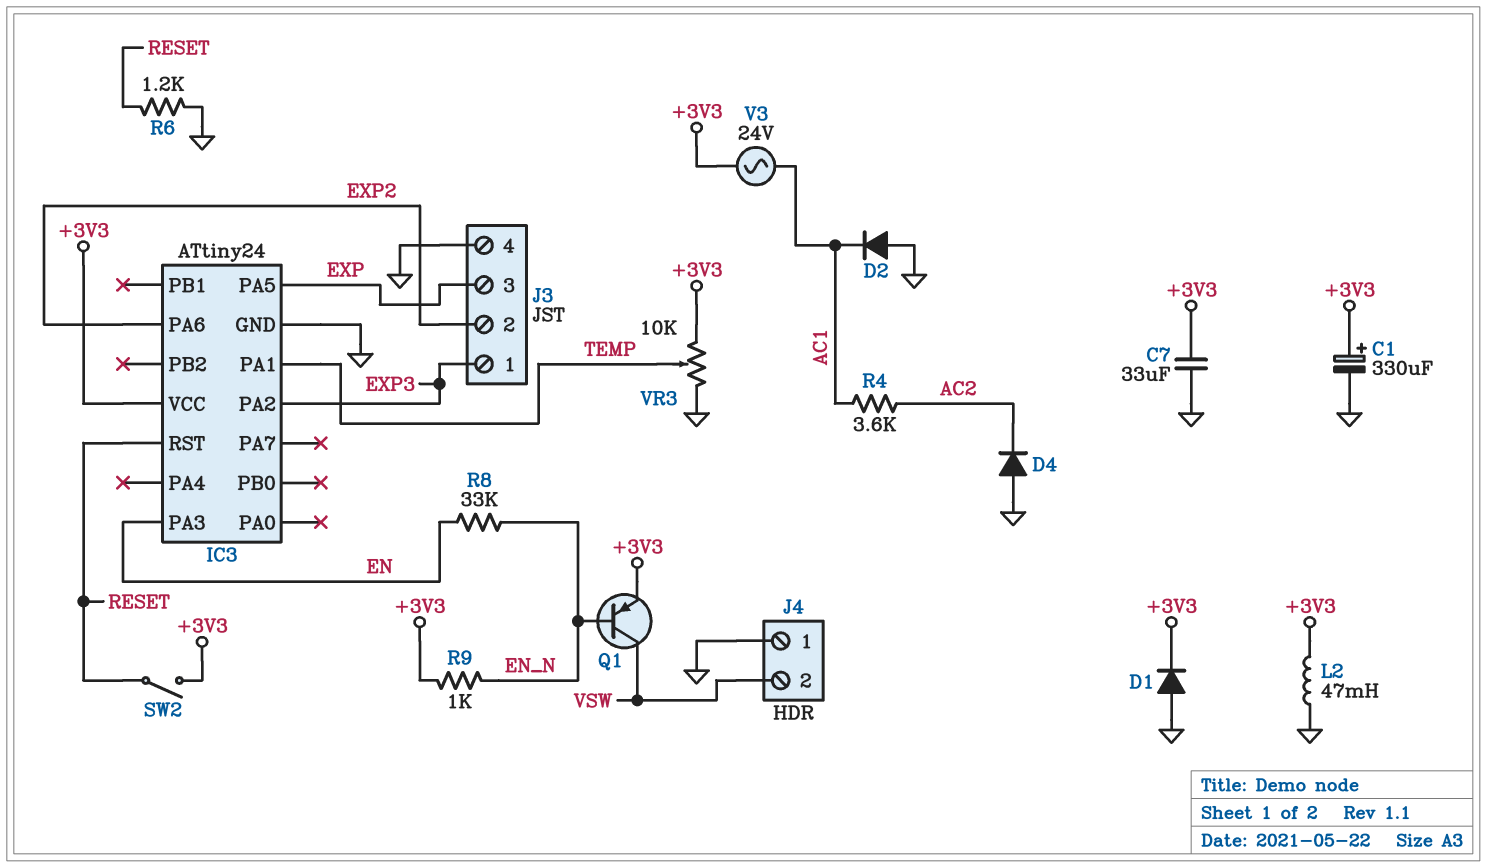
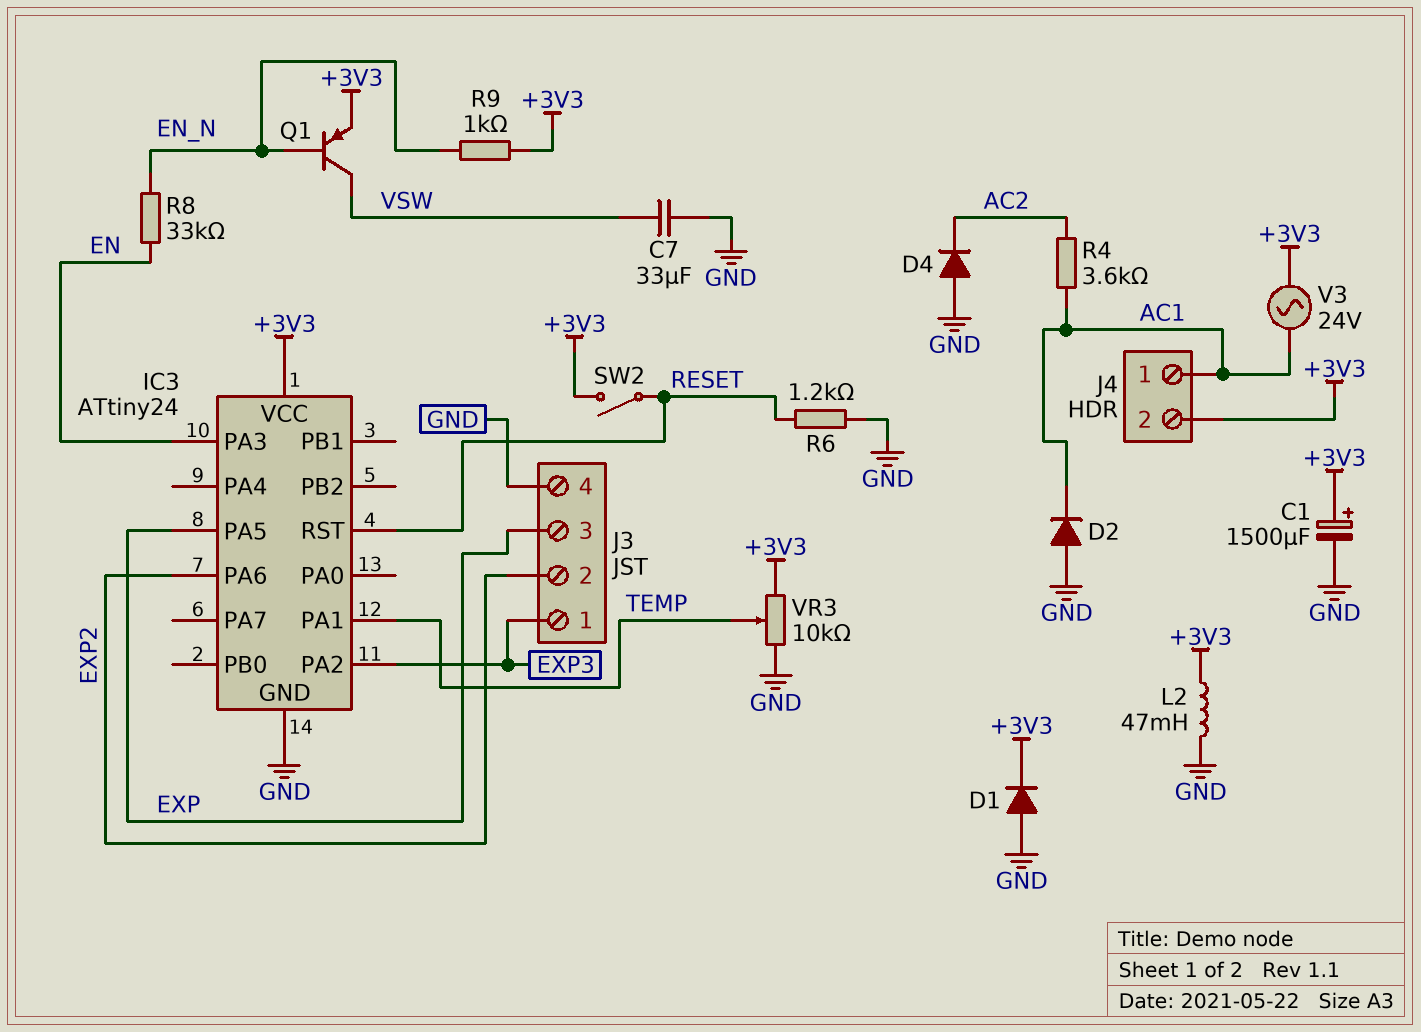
C1: 330uF (plus +3V3, minus GND) -> 1500uF (plus +3V3, minus GND)
C7: 33uF (+3V3, GND) -> 33uF (GND, VSW)
J4 pin 1: GND -> AC1
J4 pin 2: VSW -> +3V3

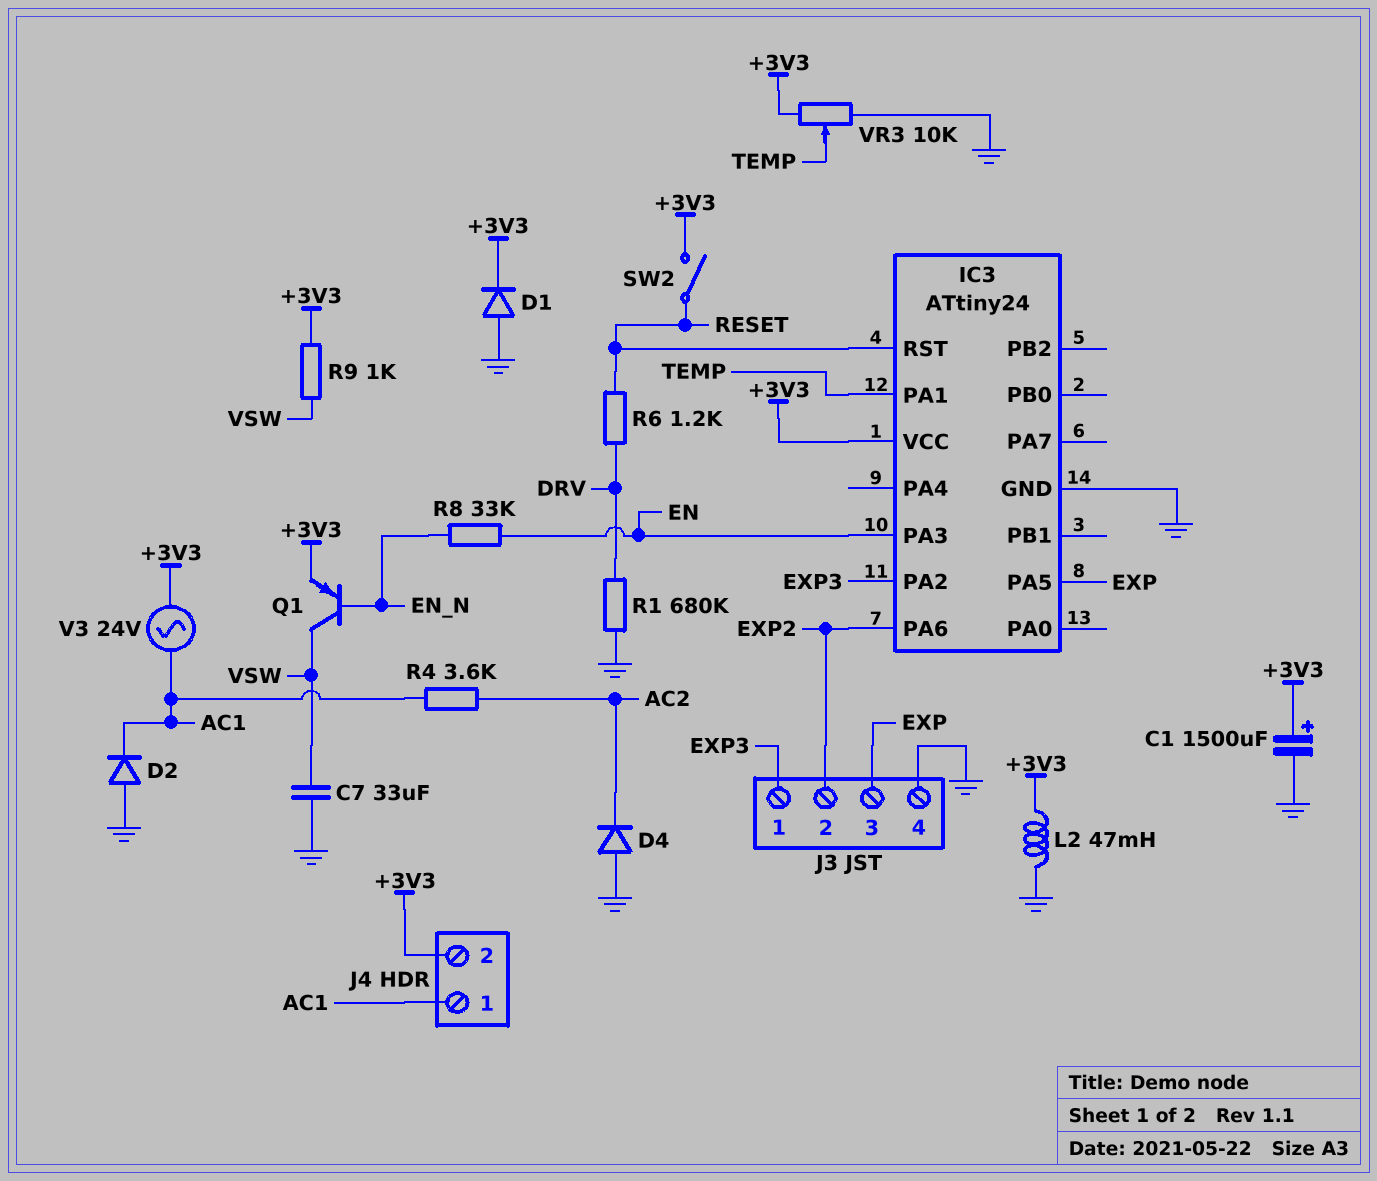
R1: none -> 680k (DRV, GND)
R6: 1.2k (GND, RESET) -> 1.2k (DRV, RESET)
R9: 1k (+3V3, EN_N) -> 1k (+3V3, VSW)

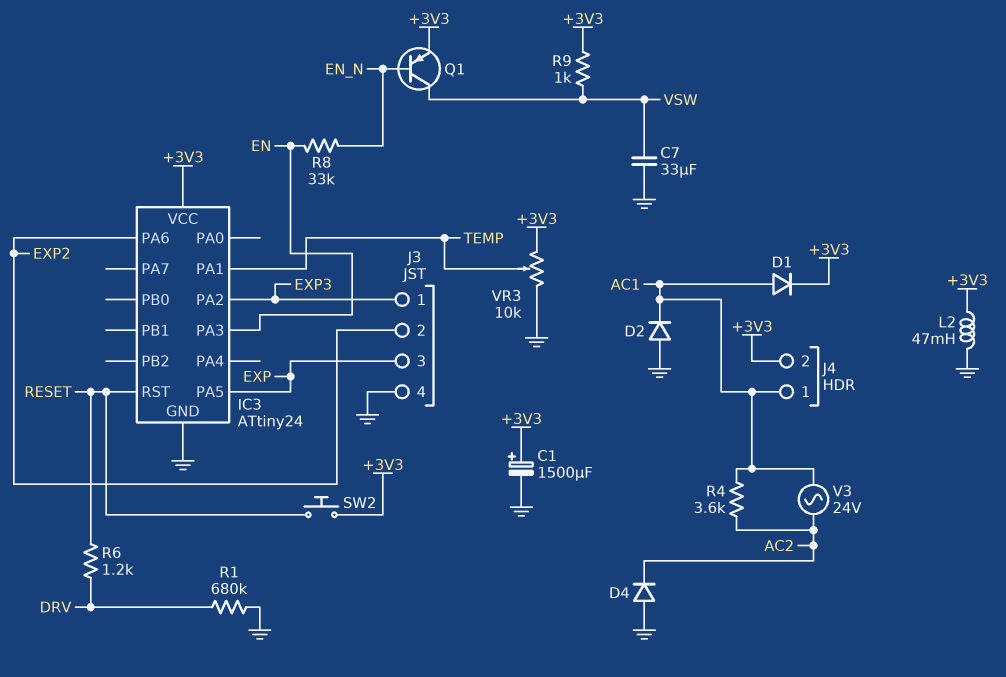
D1: diode (A GND, K +3V3) -> diode (A AC1, K +3V3)
SW2: switch (+3V3, RESET) -> button (+3V3, RESET)
V3: AC 24V (+3V3, AC1) -> AC 24V (AC1, AC2)

